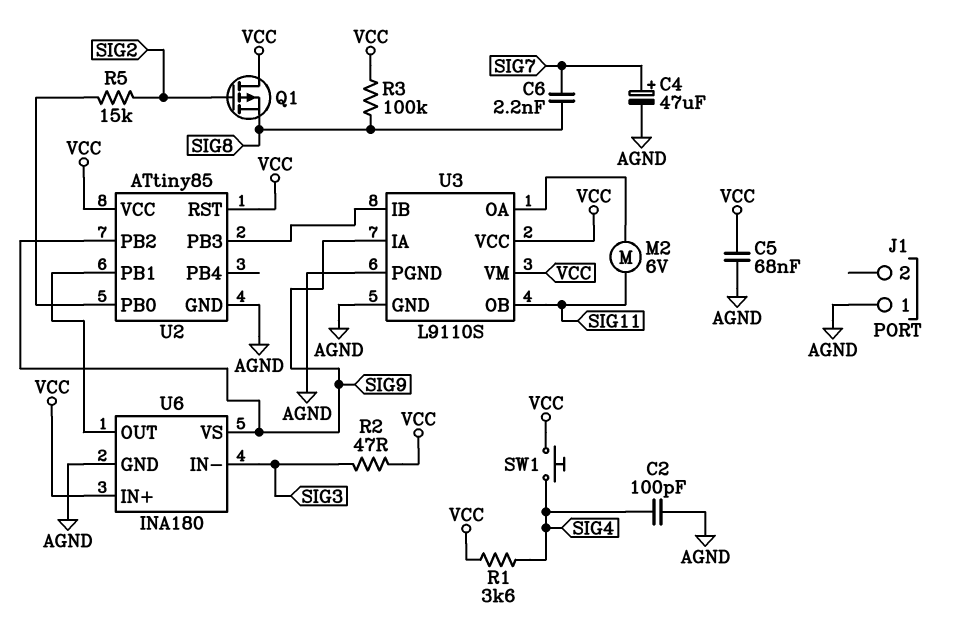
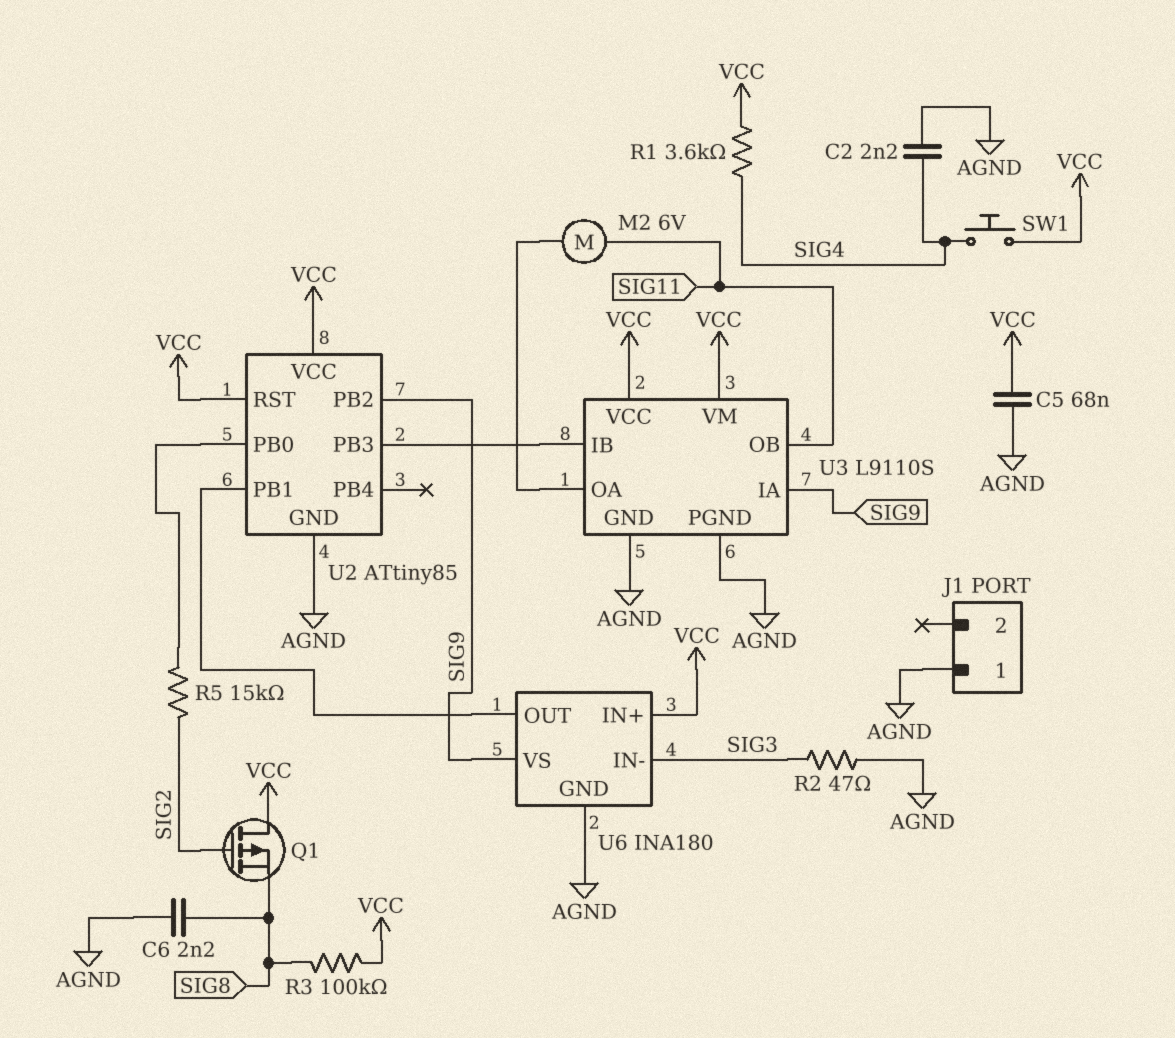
C2: 100pF (AGND, SIG4) -> 2.2nF (AGND, SIG4)
C4: 47uF (plus SIG7, minus AGND) -> none
C6: 2.2nF (SIG7, SIG8) -> 2.2nF (AGND, SIG8)
R2: 47 (SIG3, VCC) -> 47 (AGND, SIG3)

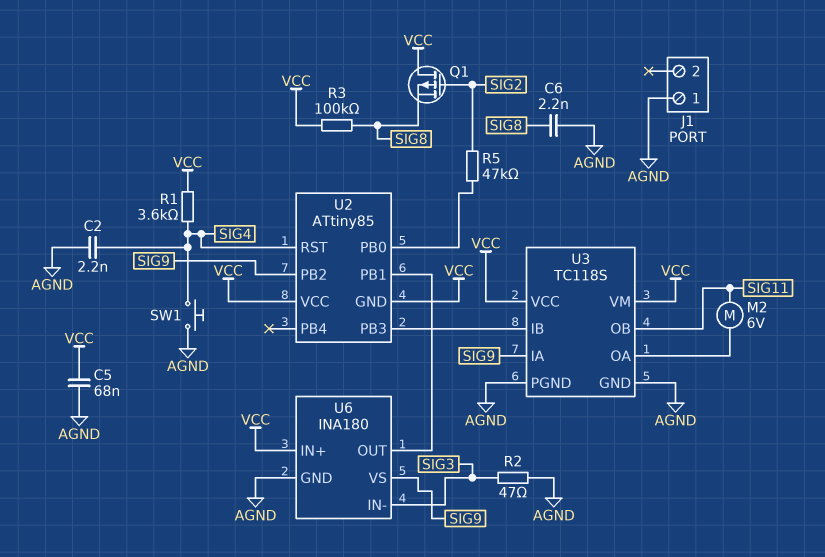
R5: 15k (SIG2, U2/PB0) -> 47k (SIG2, U2/PB0)
SW1: button (SIG4, VCC) -> button (AGND, SIG4)
U2 pin GND: AGND -> VCC
U2 pin RST: VCC -> SIG4
U3: L9110S -> TC118S

